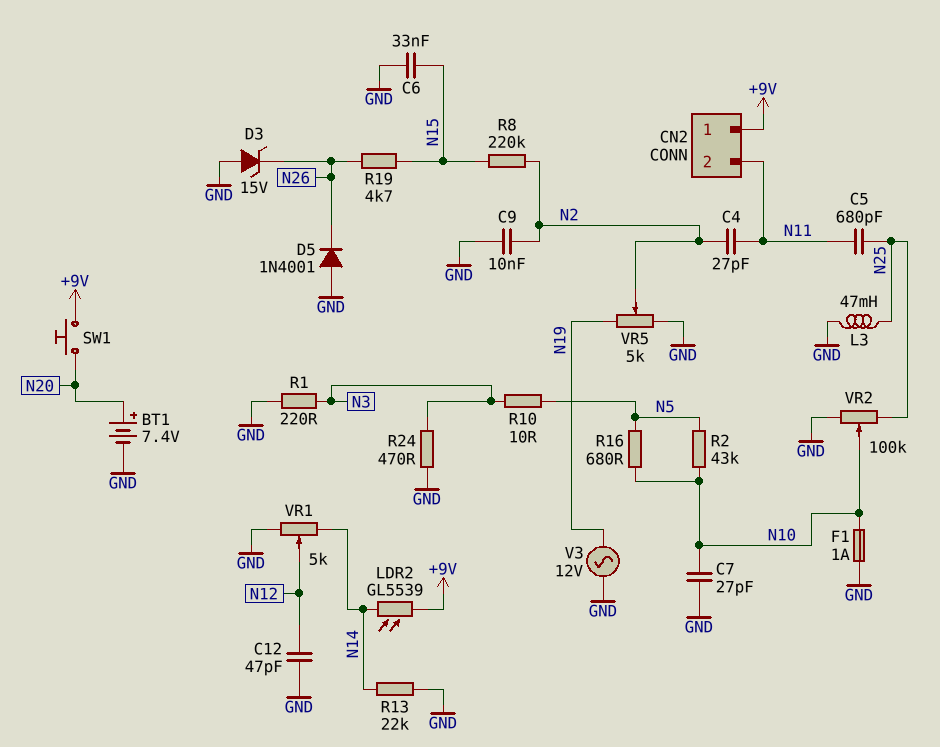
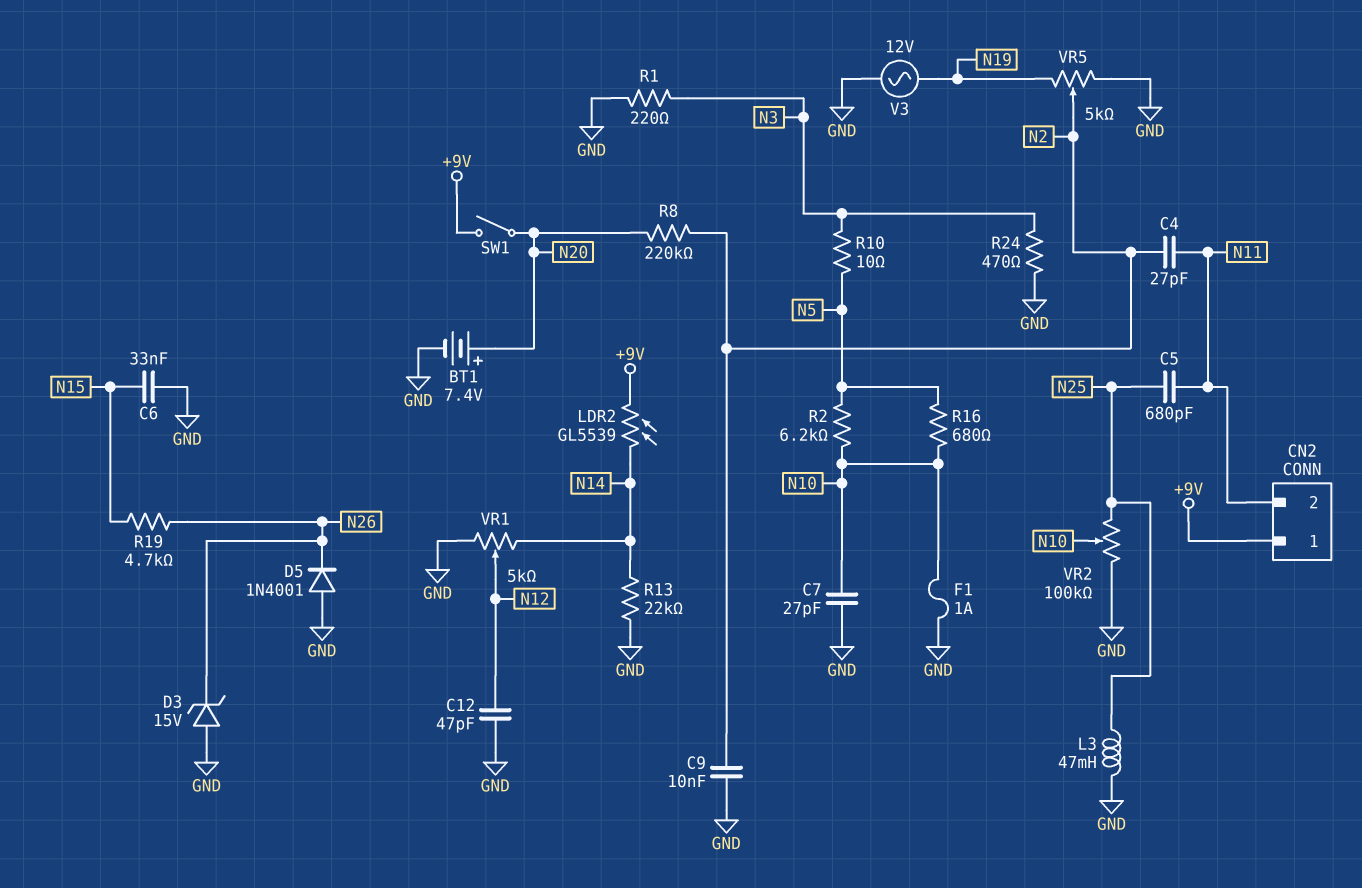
R2: 43k (N5, N10) -> 6.2k (N5, N10)
R8: 220k (N2, N15) -> 220k (N2, N20)
SW1: button (+9V, N20) -> switch (+9V, N20)

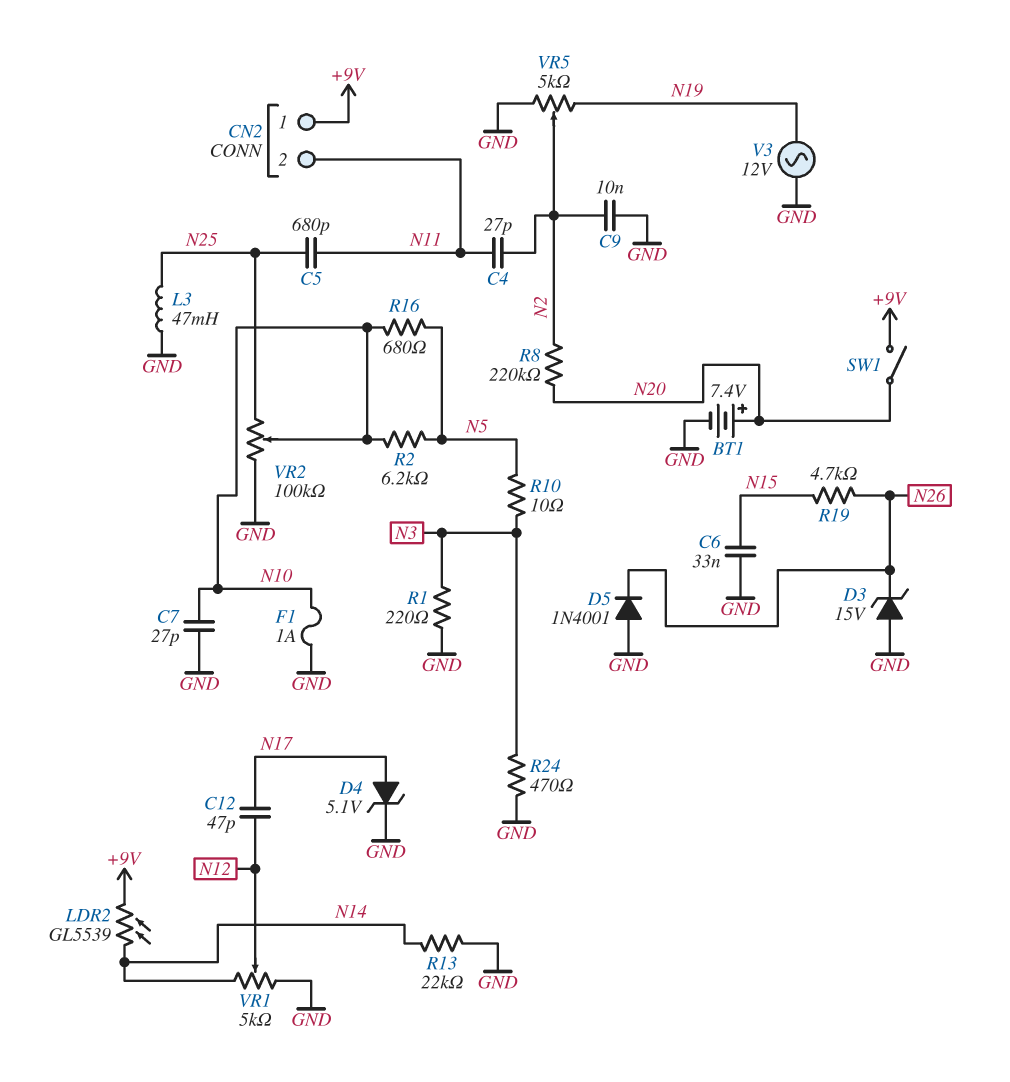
C12: 47pF (GND, N12) -> 47pF (N12, N17)
D4: none -> zener 5.1V (A N17, K GND)

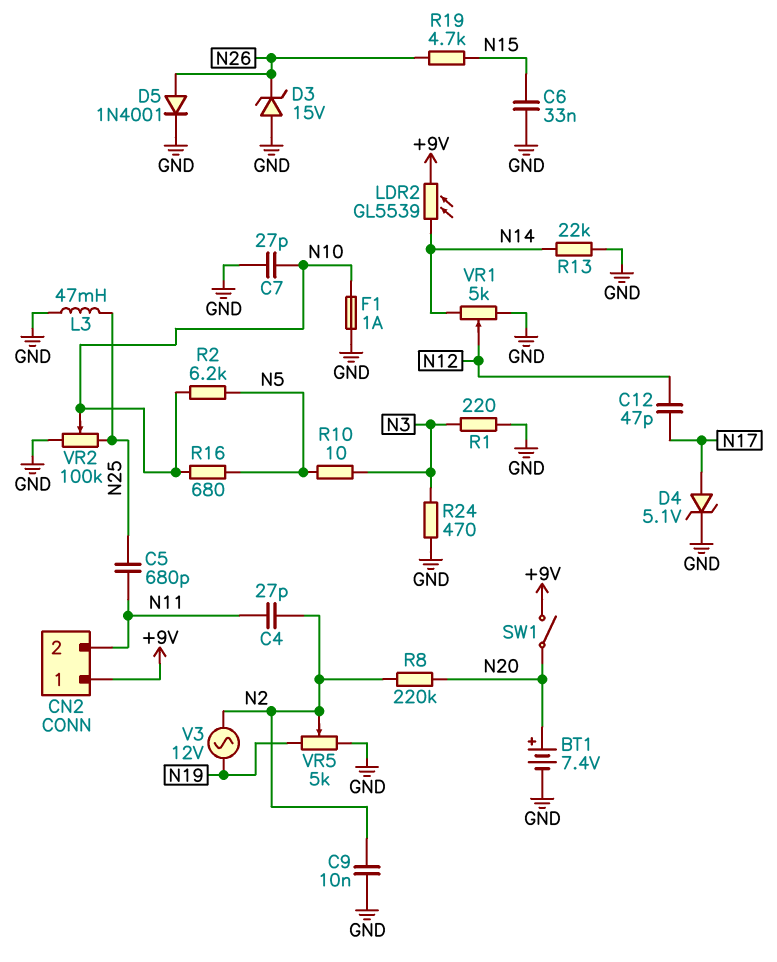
D5: diode 1N4001 (A GND, K N26) -> diode 1N4001 (A N26, K GND)
V3: AC 12V (GND, N19) -> AC 12V (N2, N19)

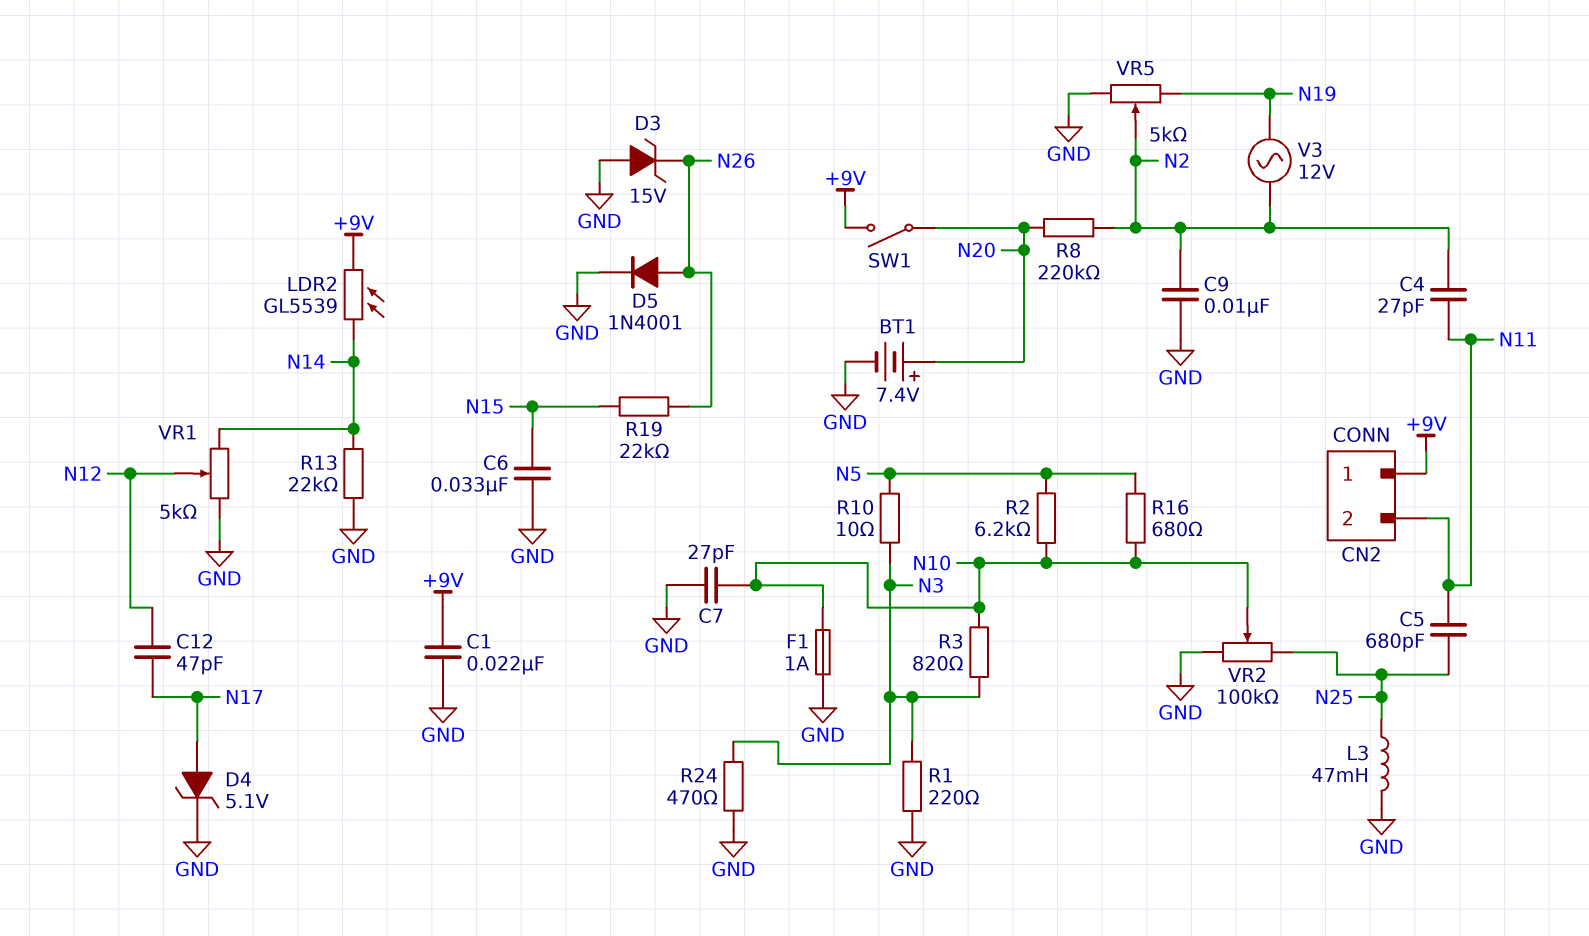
C1: none -> 22nF (+9V, GND)
R3: none -> 820 (N3, N10)
R19: 4.7k (N15, N26) -> 22k (N15, N26)

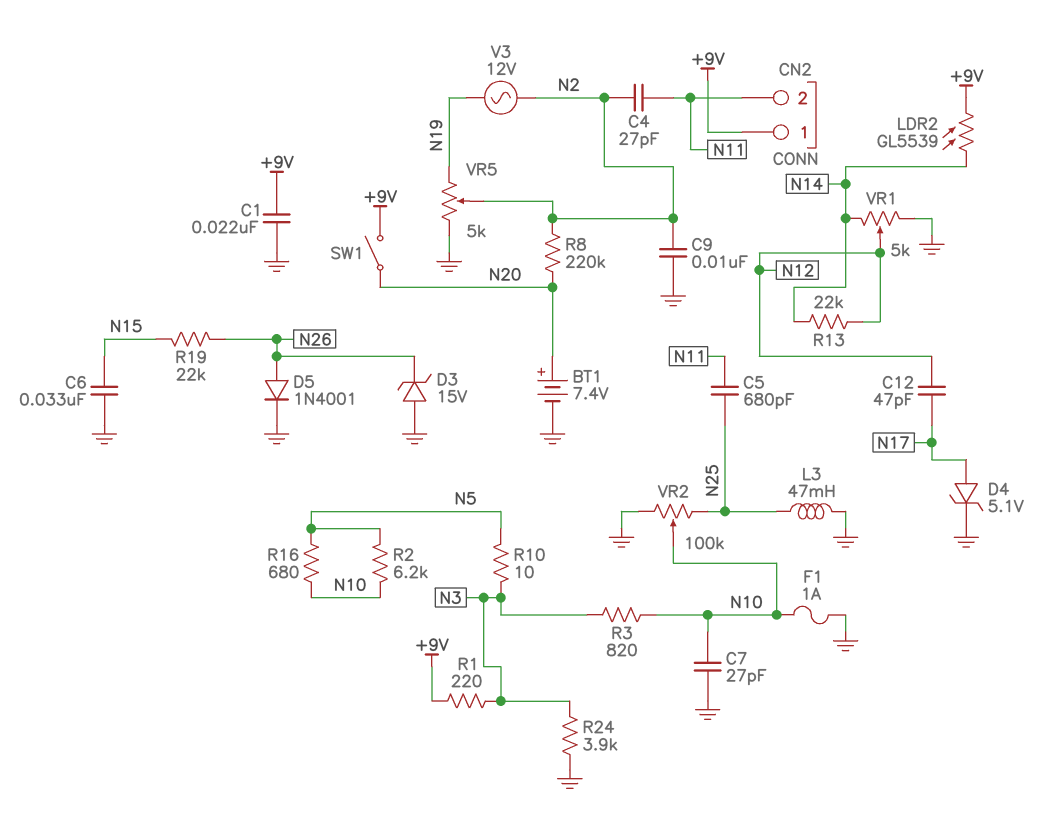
R1: 220 (GND, N3) -> 220 (+9V, N3)
R13: 22k (GND, N14) -> 22k (N12, N14)
R24: 470 (GND, N3) -> 3.9k (GND, N3)

